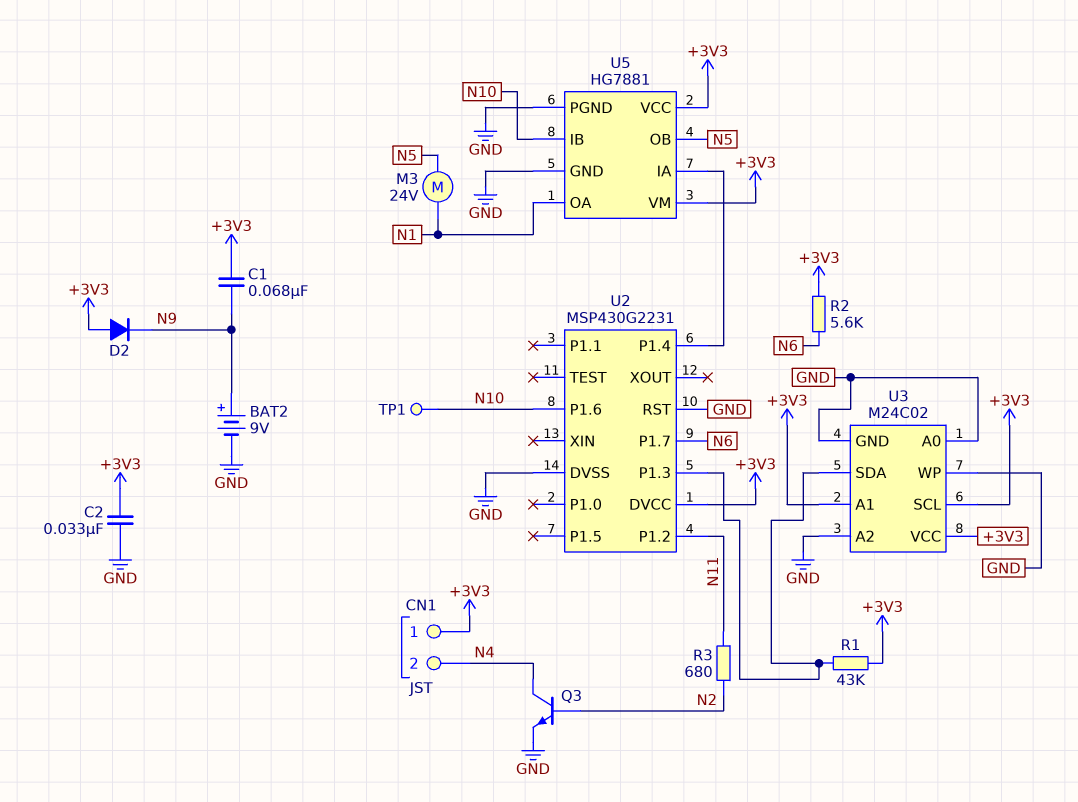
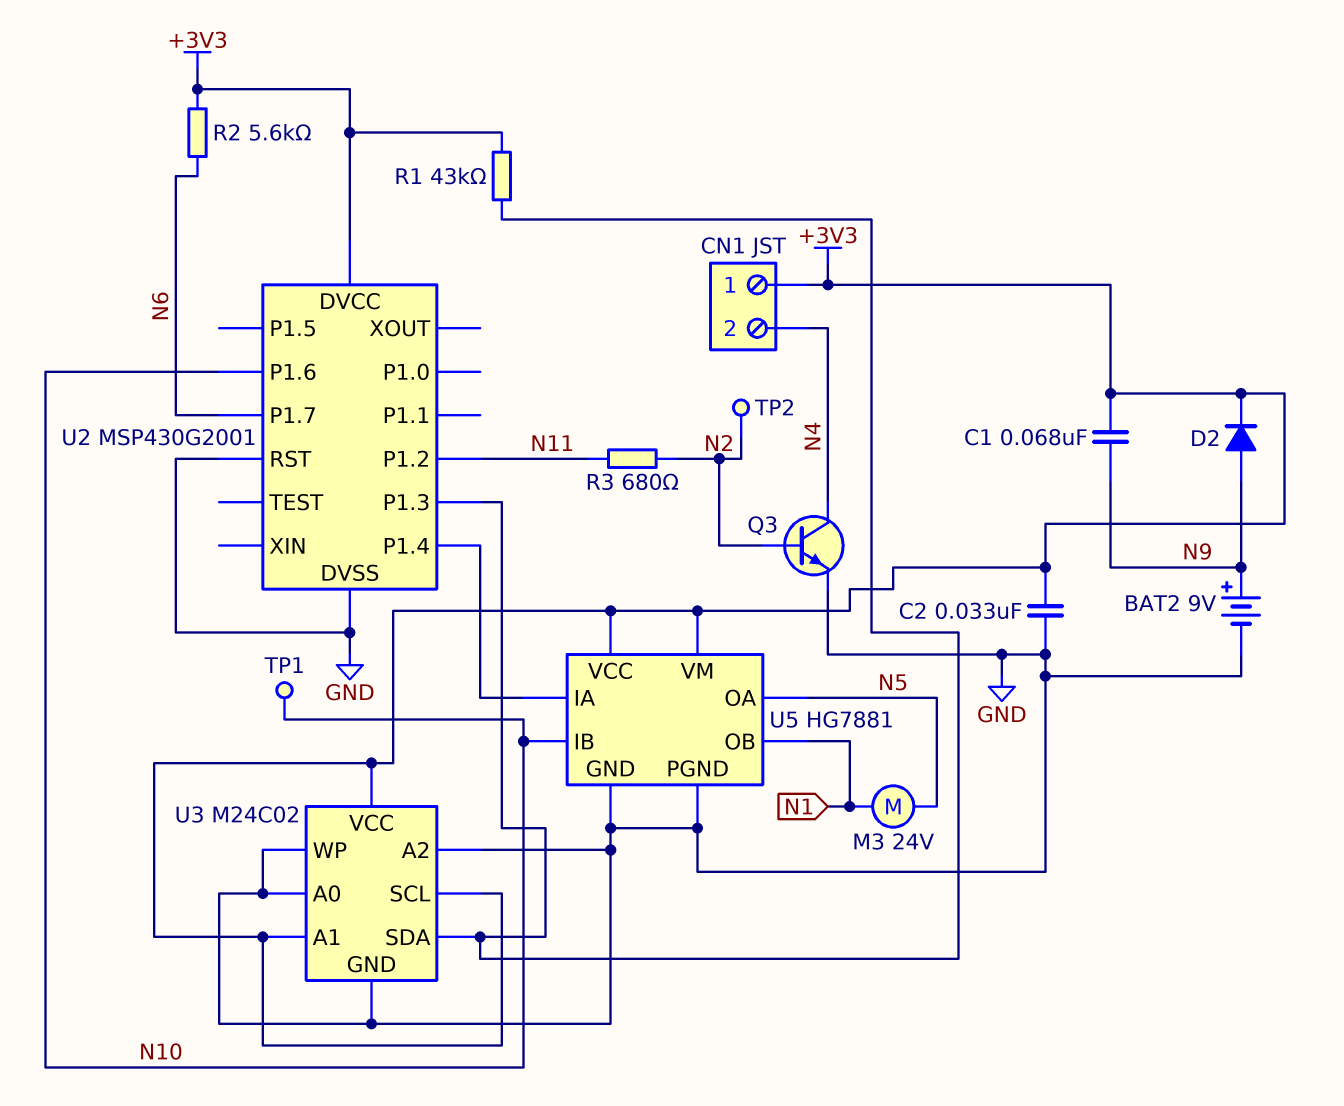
D2: diode (A +3V3, K N9) -> diode (A N9, K +3V3)
TP2: none -> test point (N2)
U2: MSP430G2231 -> MSP430G2001
U5 pin OA: N1 -> N5
U5 pin OB: N5 -> N1

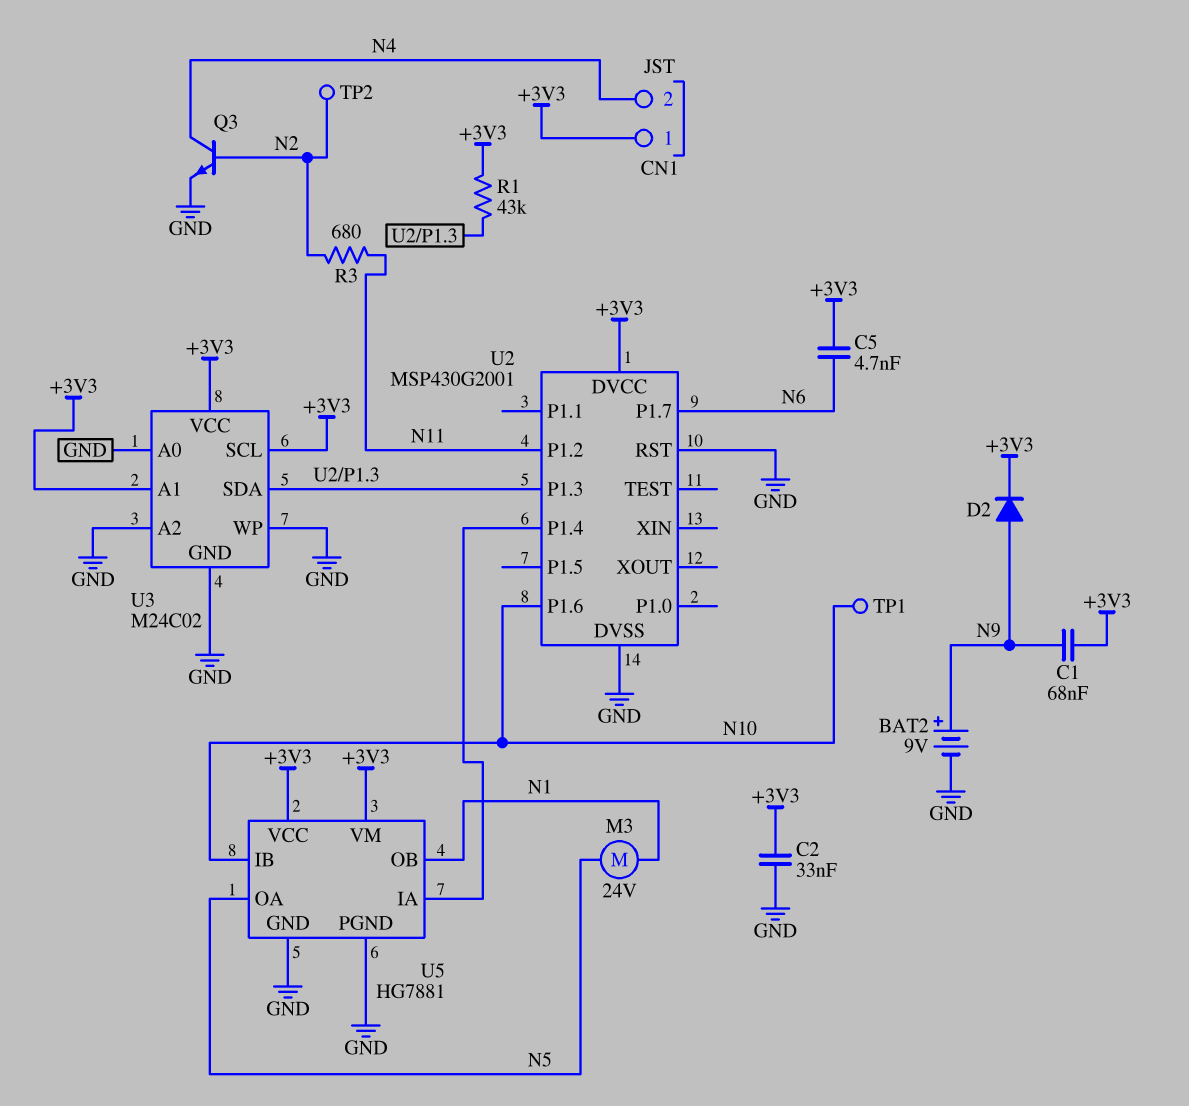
C5: none -> 4.7nF (+3V3, N6)
R2: 5.6k (+3V3, N6) -> none

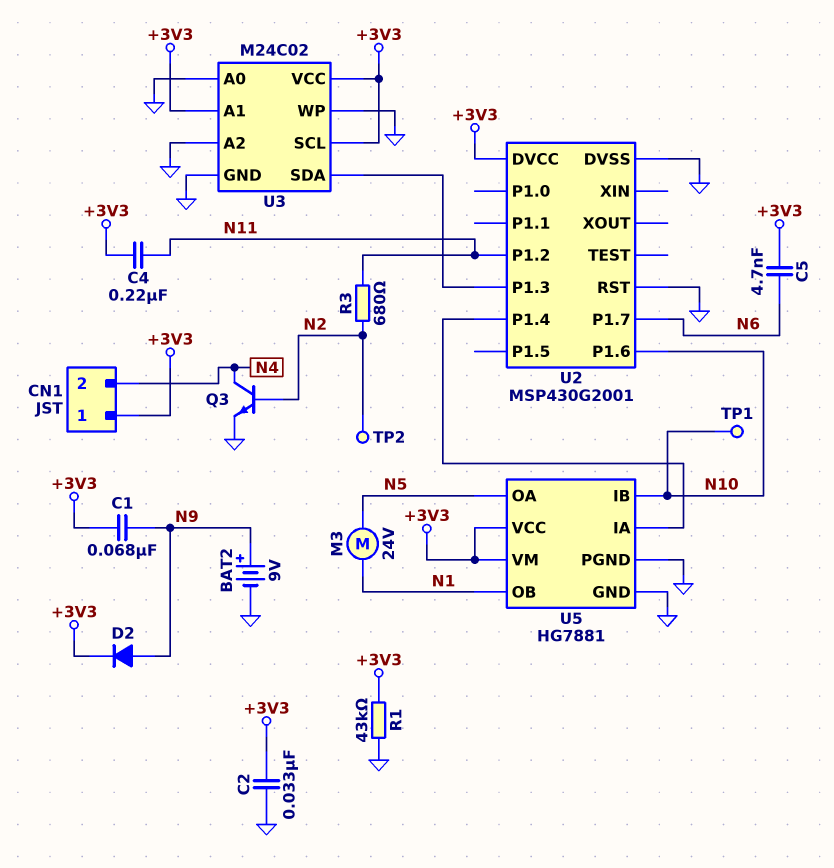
C4: none -> 220nF (+3V3, N11)
R1: 43k (+3V3, U2/P1.3) -> 43k (+3V3, GND)

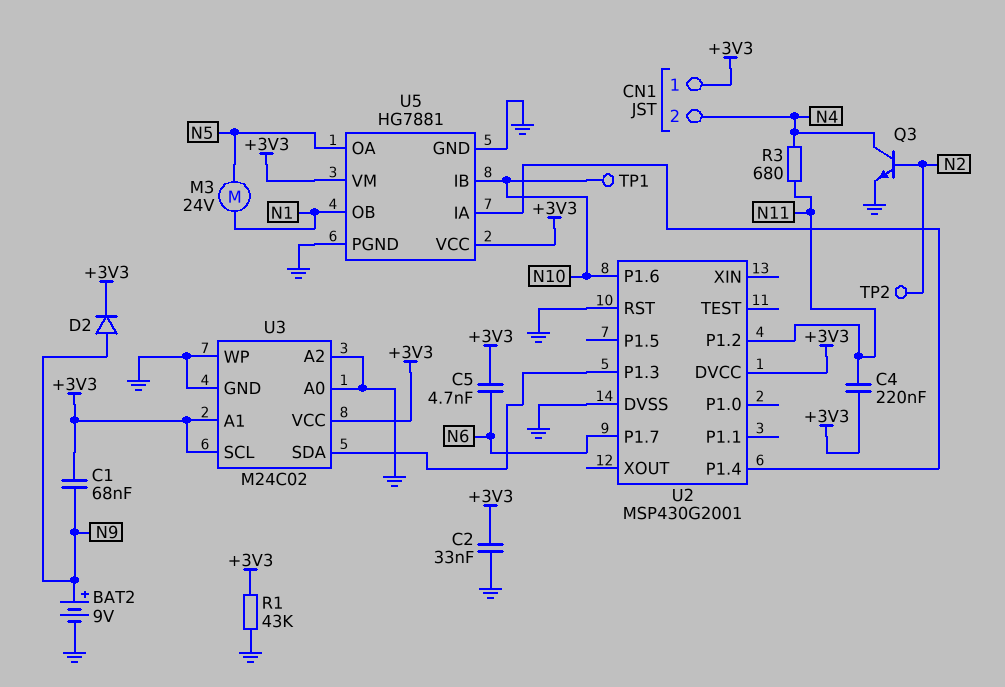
R3: 680 (N2, N11) -> 680 (N4, N11)

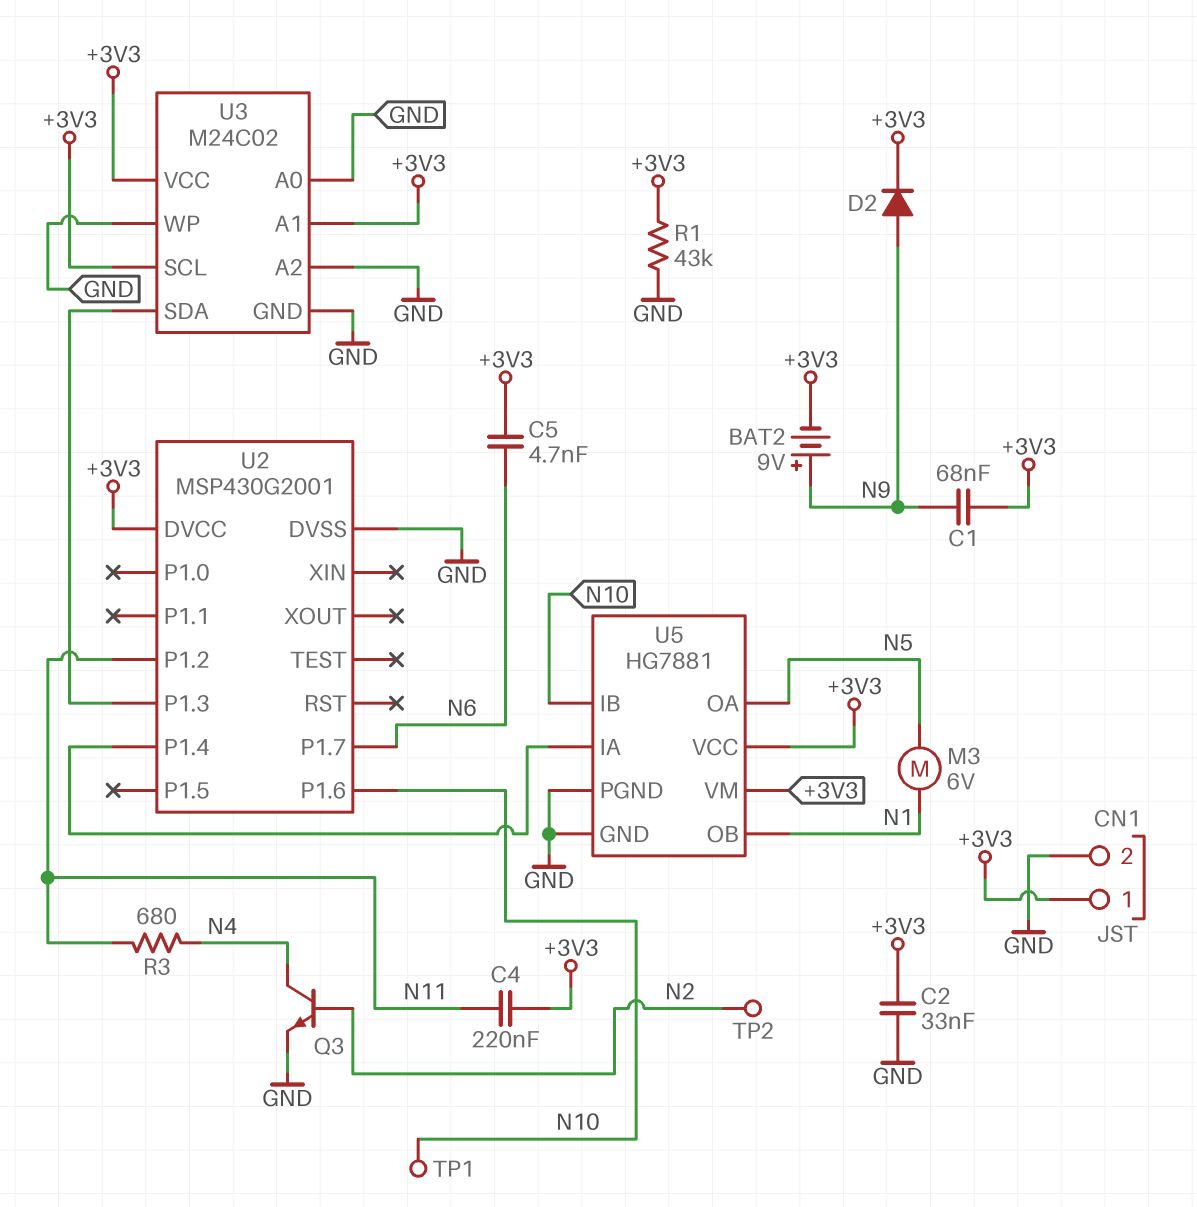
BAT2: 9V (plus N9, minus GND) -> 9V (plus N9, minus +3V3)
CN1 pin 2: N4 -> GND
M3: motor 24V (N1, N5) -> motor 6V (N1, N5)
U2 pin RST: GND -> none

